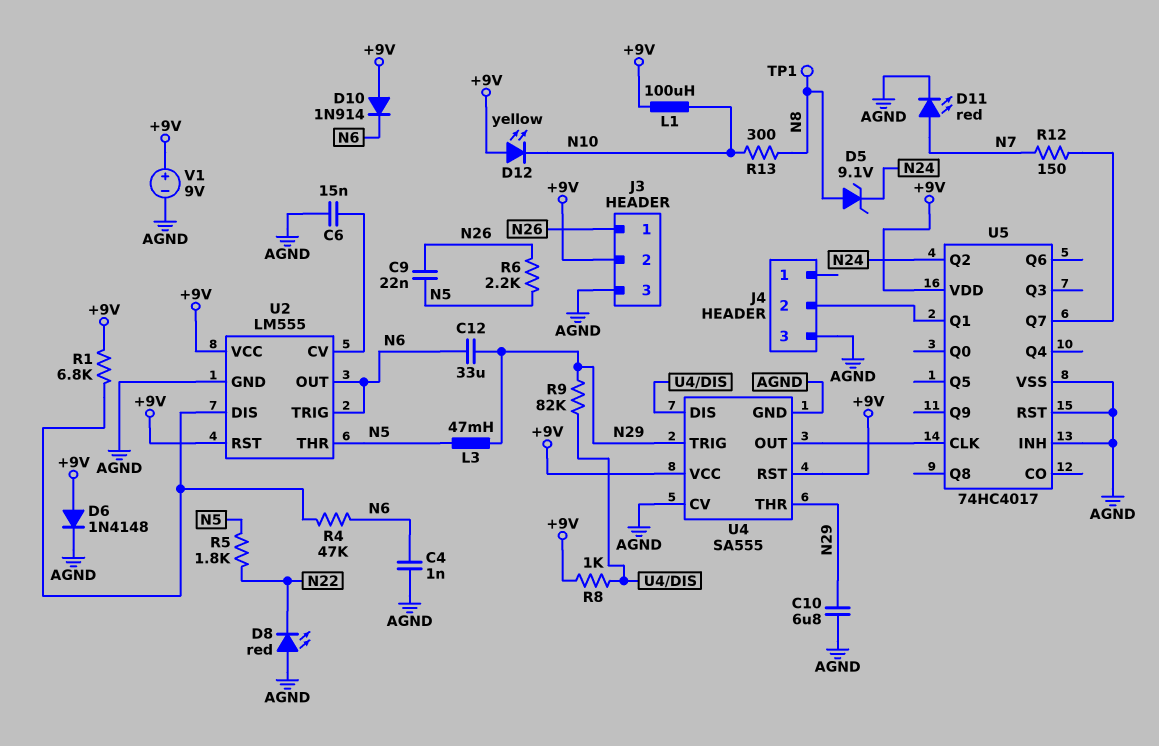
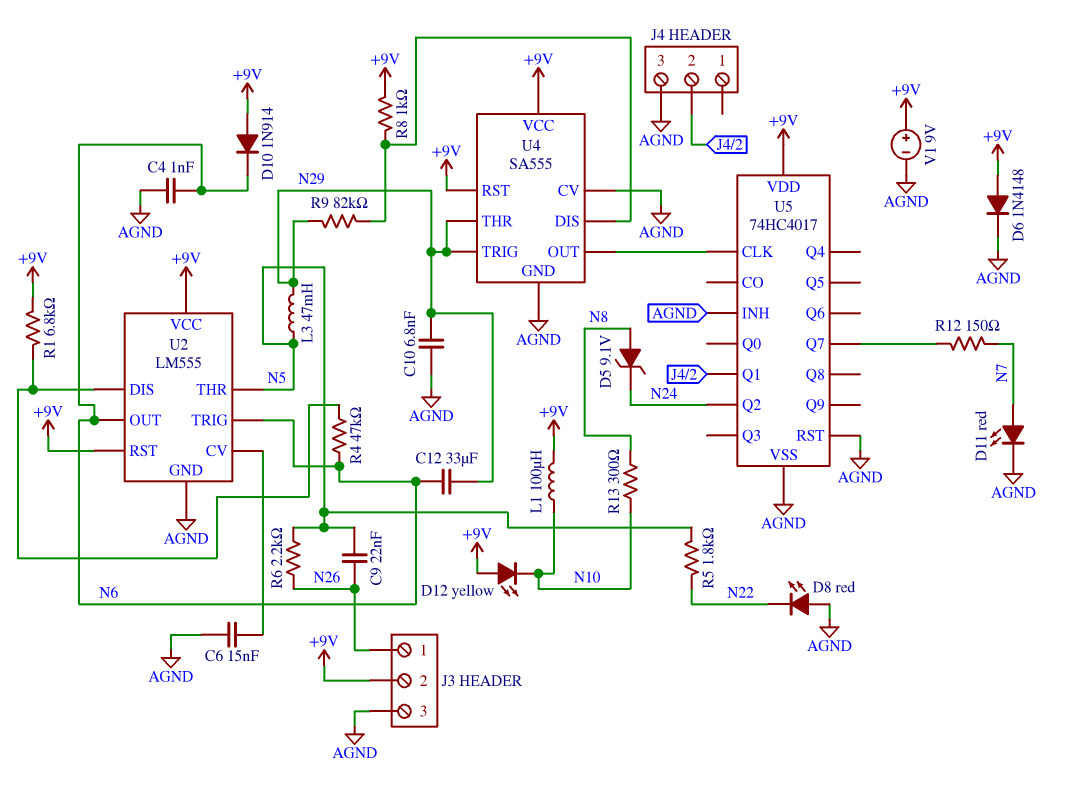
C10: 6.8uF (AGND, N29) -> 6.8nF (AGND, N29)
TP1: test point (N8) -> none

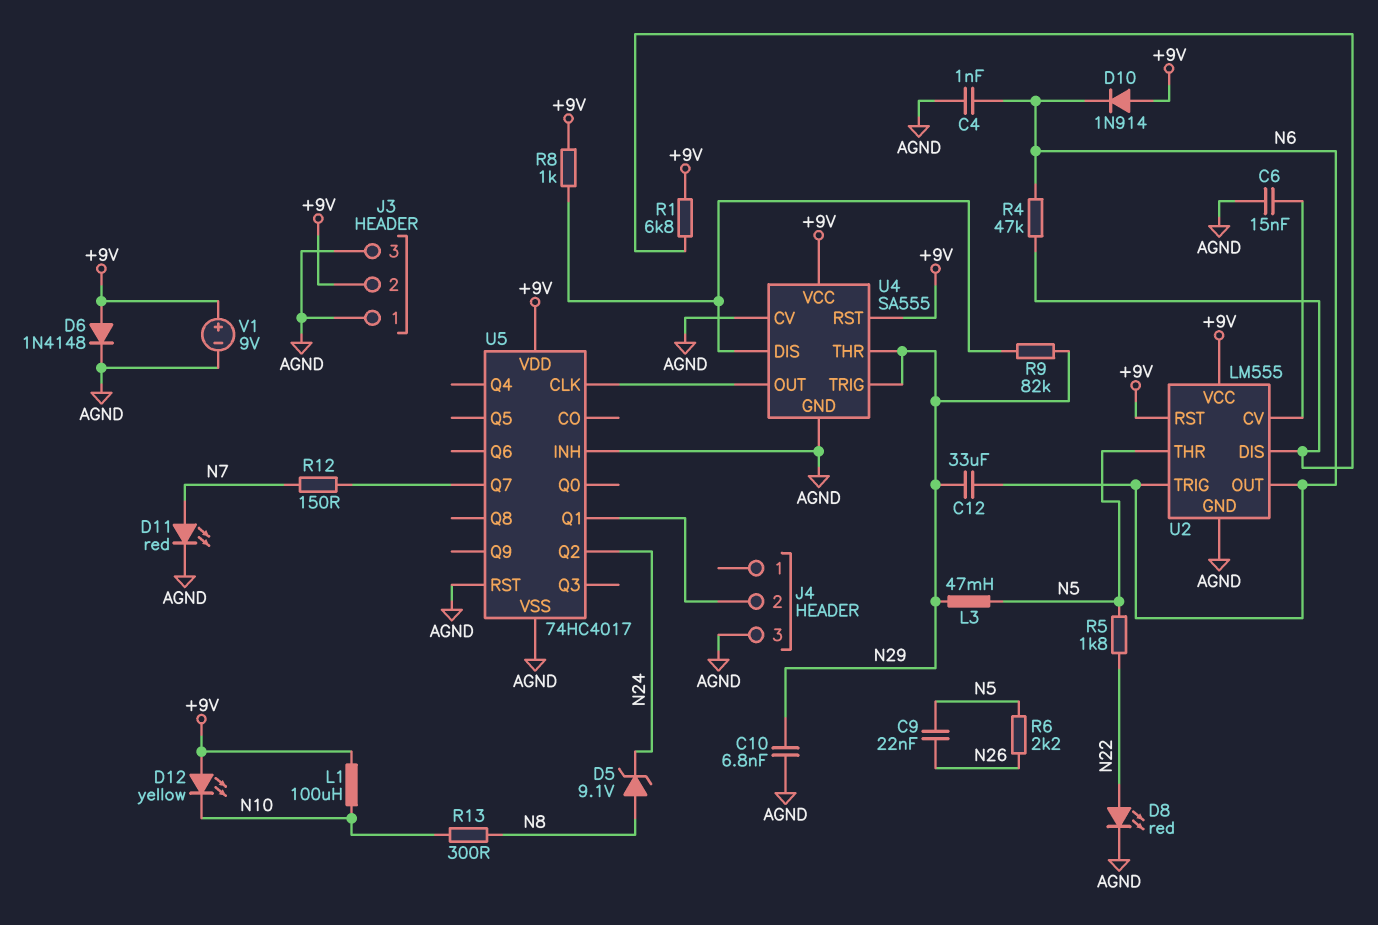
D8: LED red (A AGND, K N22) -> LED red (A N22, K AGND)
J3 pin 1: N26 -> AGND

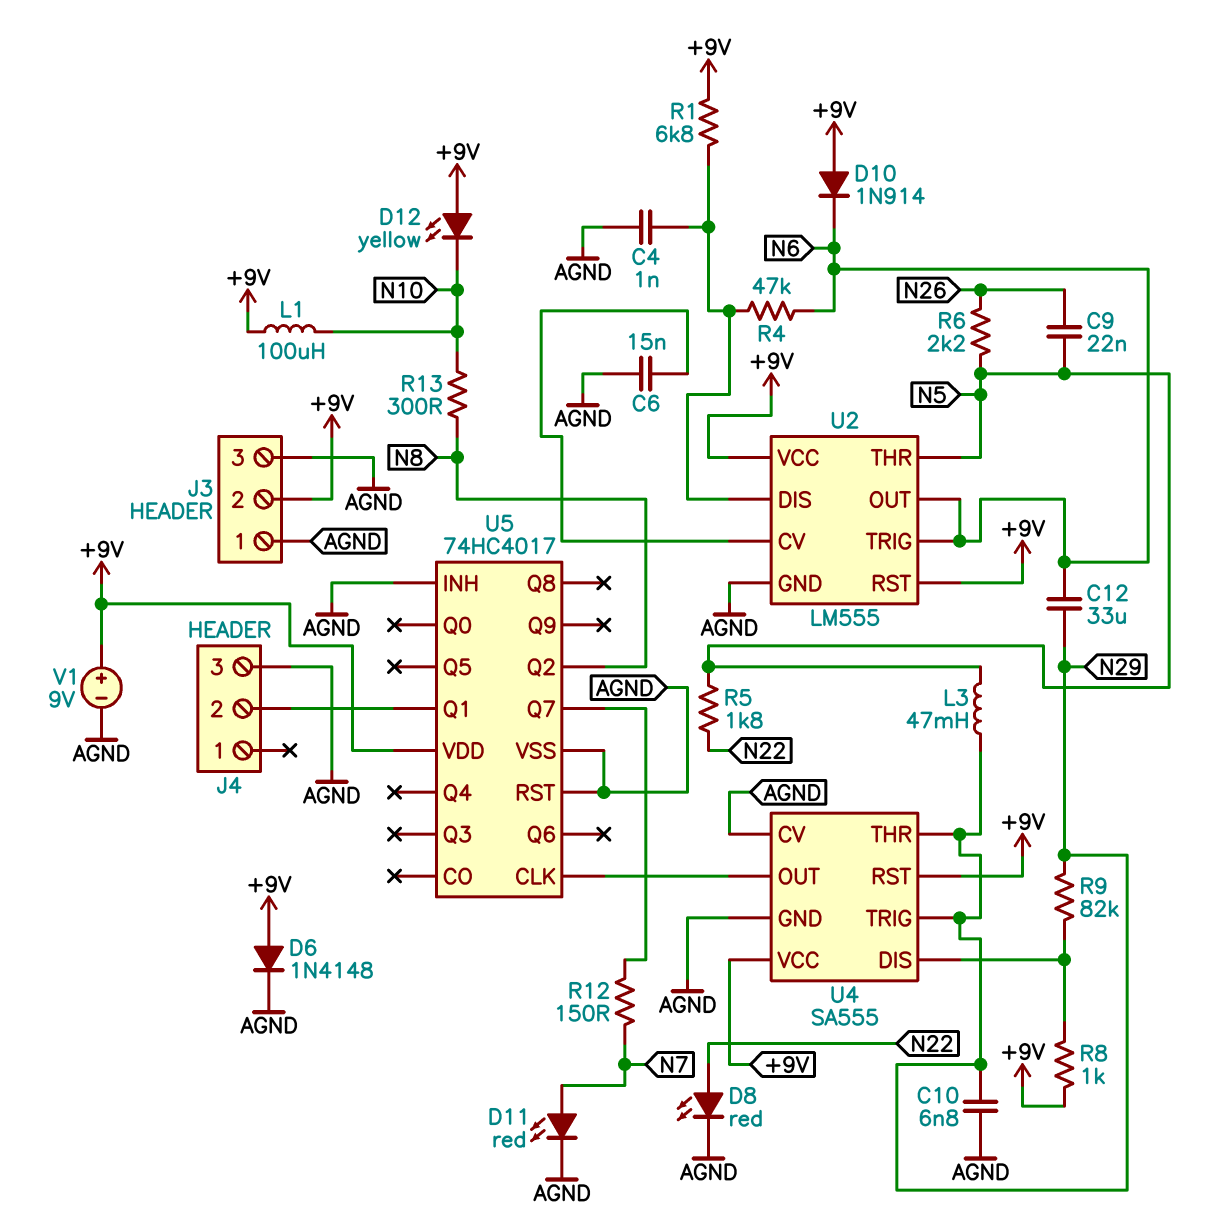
C4: 1nF (AGND, N6) -> 1nF (AGND, U2/DIS)
D5: zener 9.1V (A N8, K N24) -> none
U5 pin Q2: N24 -> N8

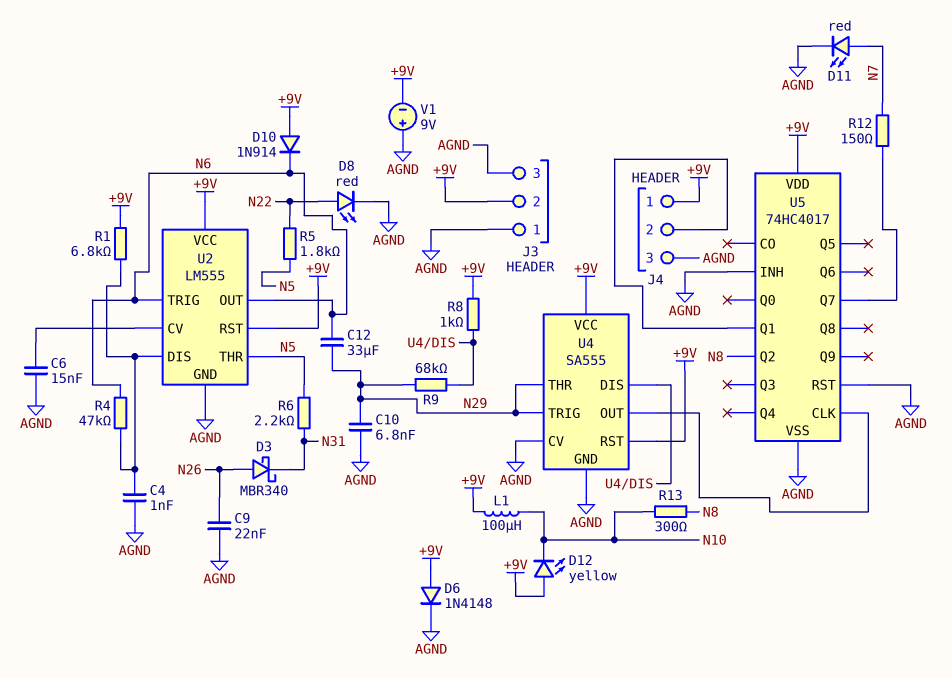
C9: 22nF (N5, N26) -> 22nF (AGND, N26)
D3: none -> schottky MBR340 (A N26, K N31)
J4 pin 1: none -> +9V
L3: 47mH (N5, N29) -> none
R6: 2.2k (N5, N26) -> 2.2k (N5, N31)
R9: 82k (N29, U4/DIS) -> 68k (N29, U4/DIS)
V1: 9V (plus +9V, minus AGND) -> 9V (plus AGND, minus +9V)

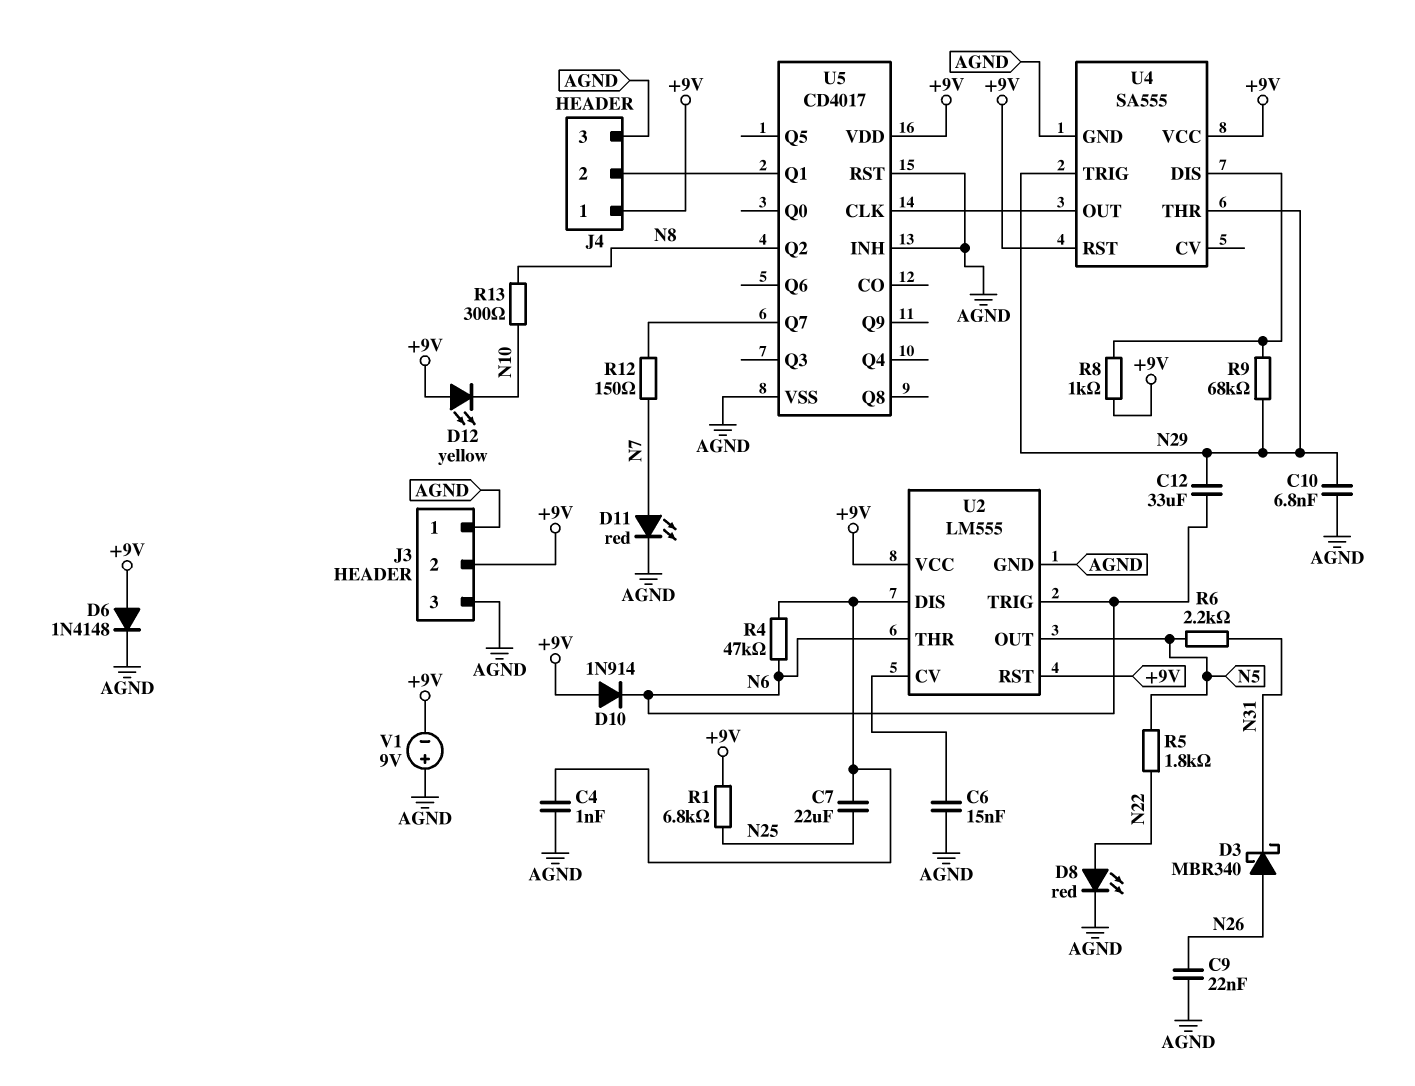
C7: none -> 22uF (N25, U2/DIS)
L1: 100uH (+9V, N10) -> none
R1: 6.8k (+9V, U2/DIS) -> 6.8k (+9V, N25)
U2 pin OUT: N6 -> N5
U2 pin THR: N5 -> N6
U4 pin CV: AGND -> none
U5: 74HC4017 -> CD4017

